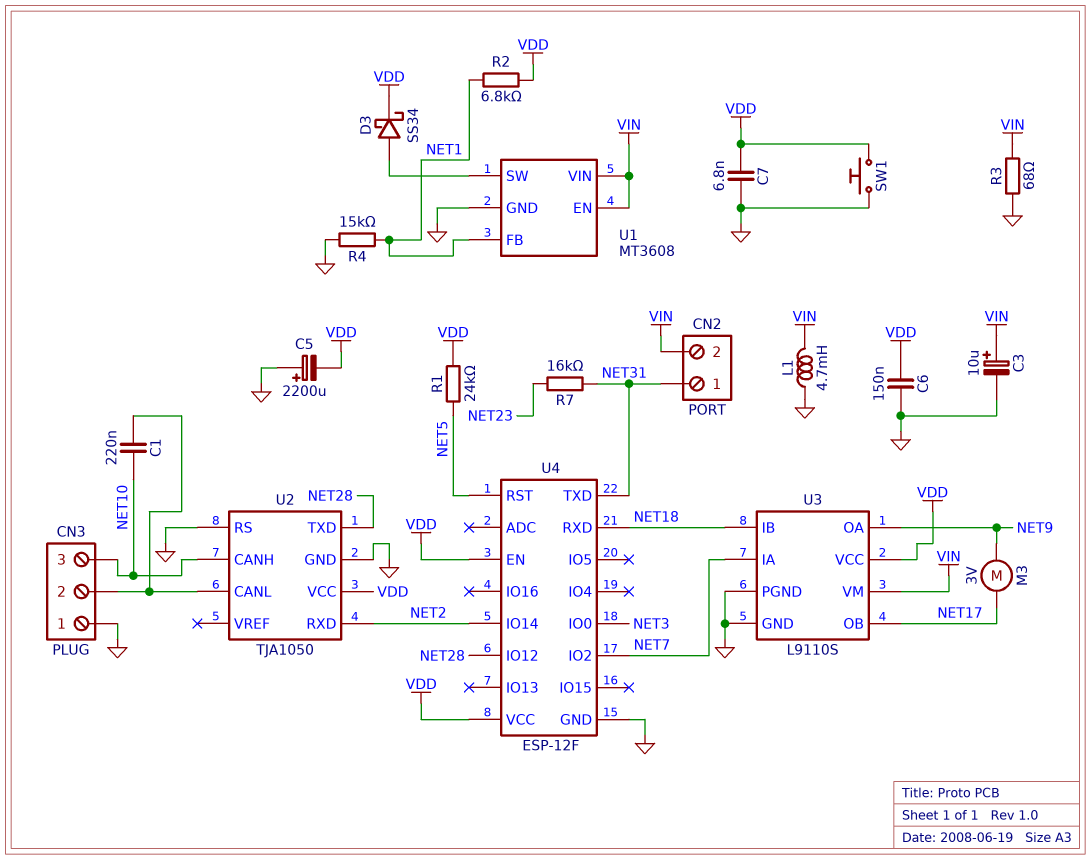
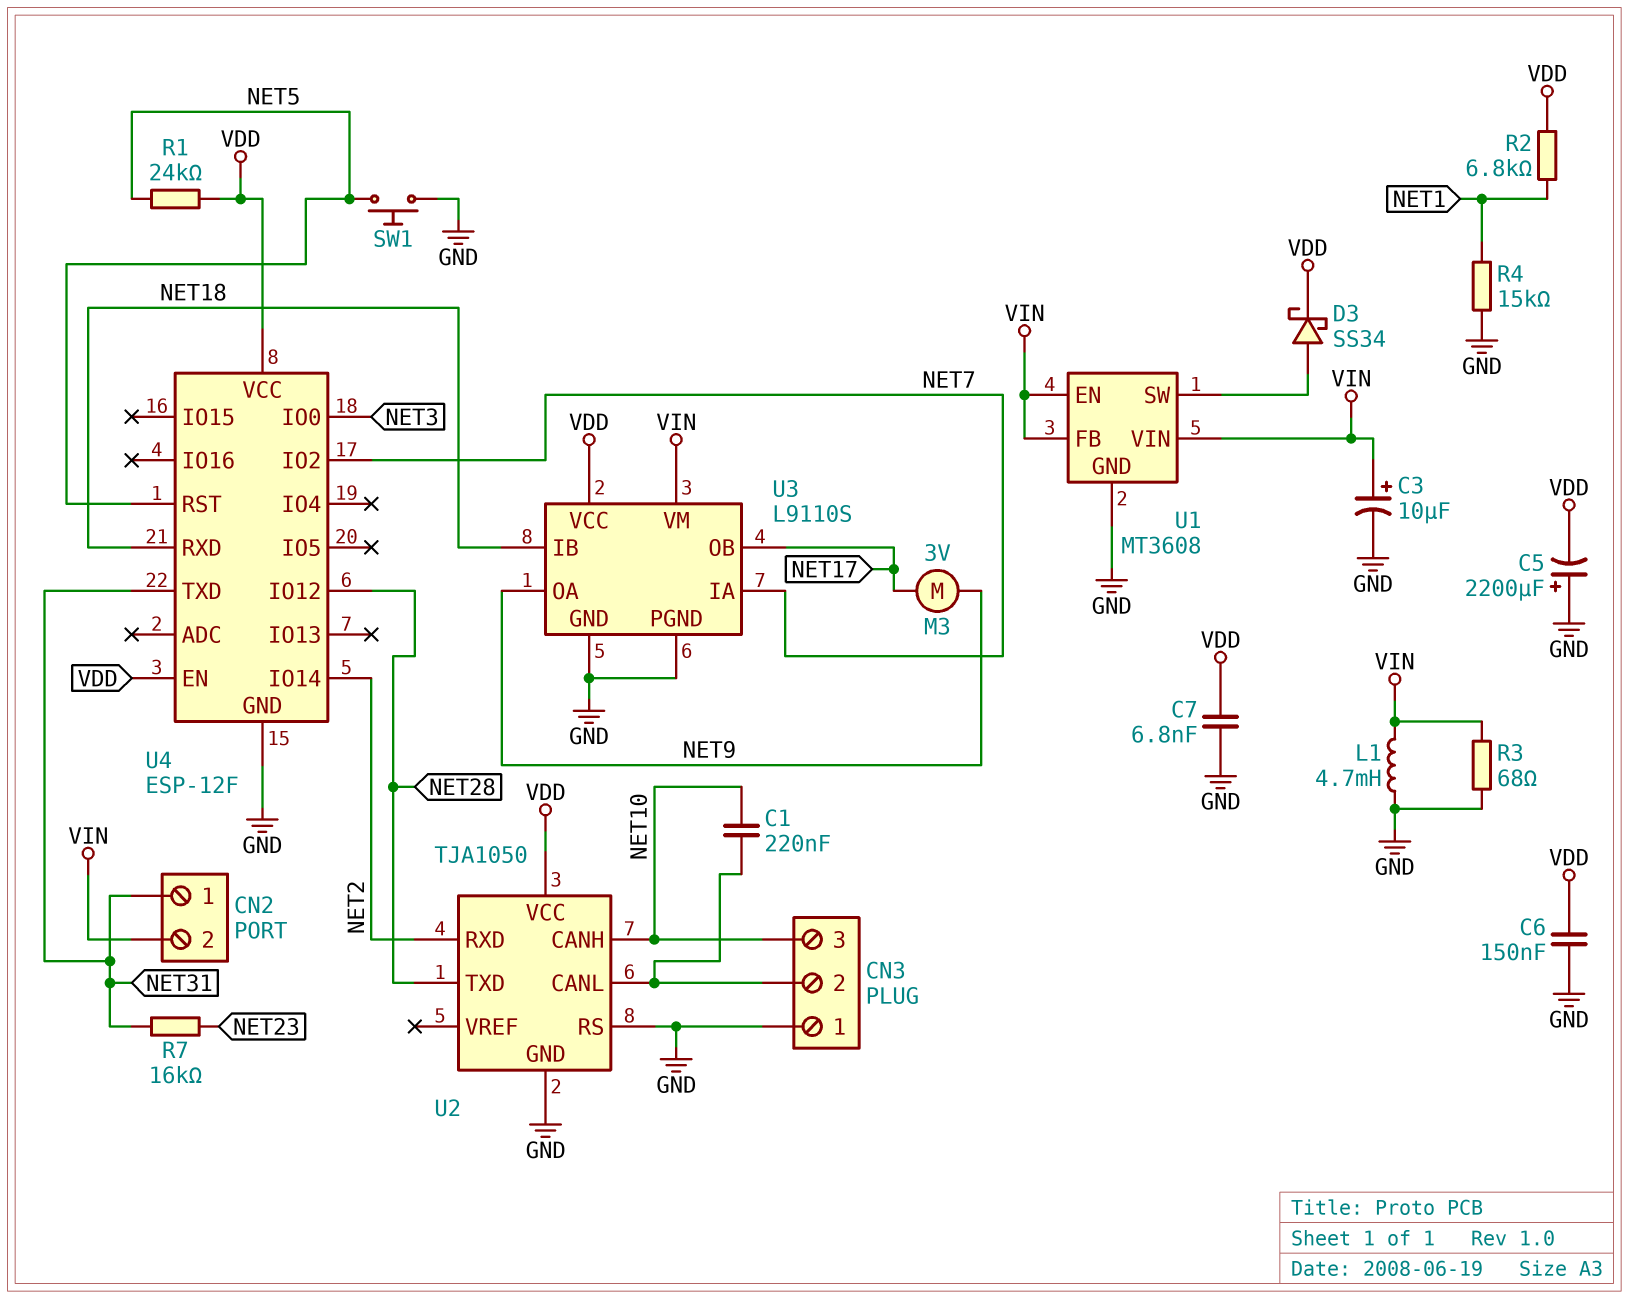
SW1: button (GND, VDD) -> button (GND, NET5)
U1 pin FB: NET1 -> VIN

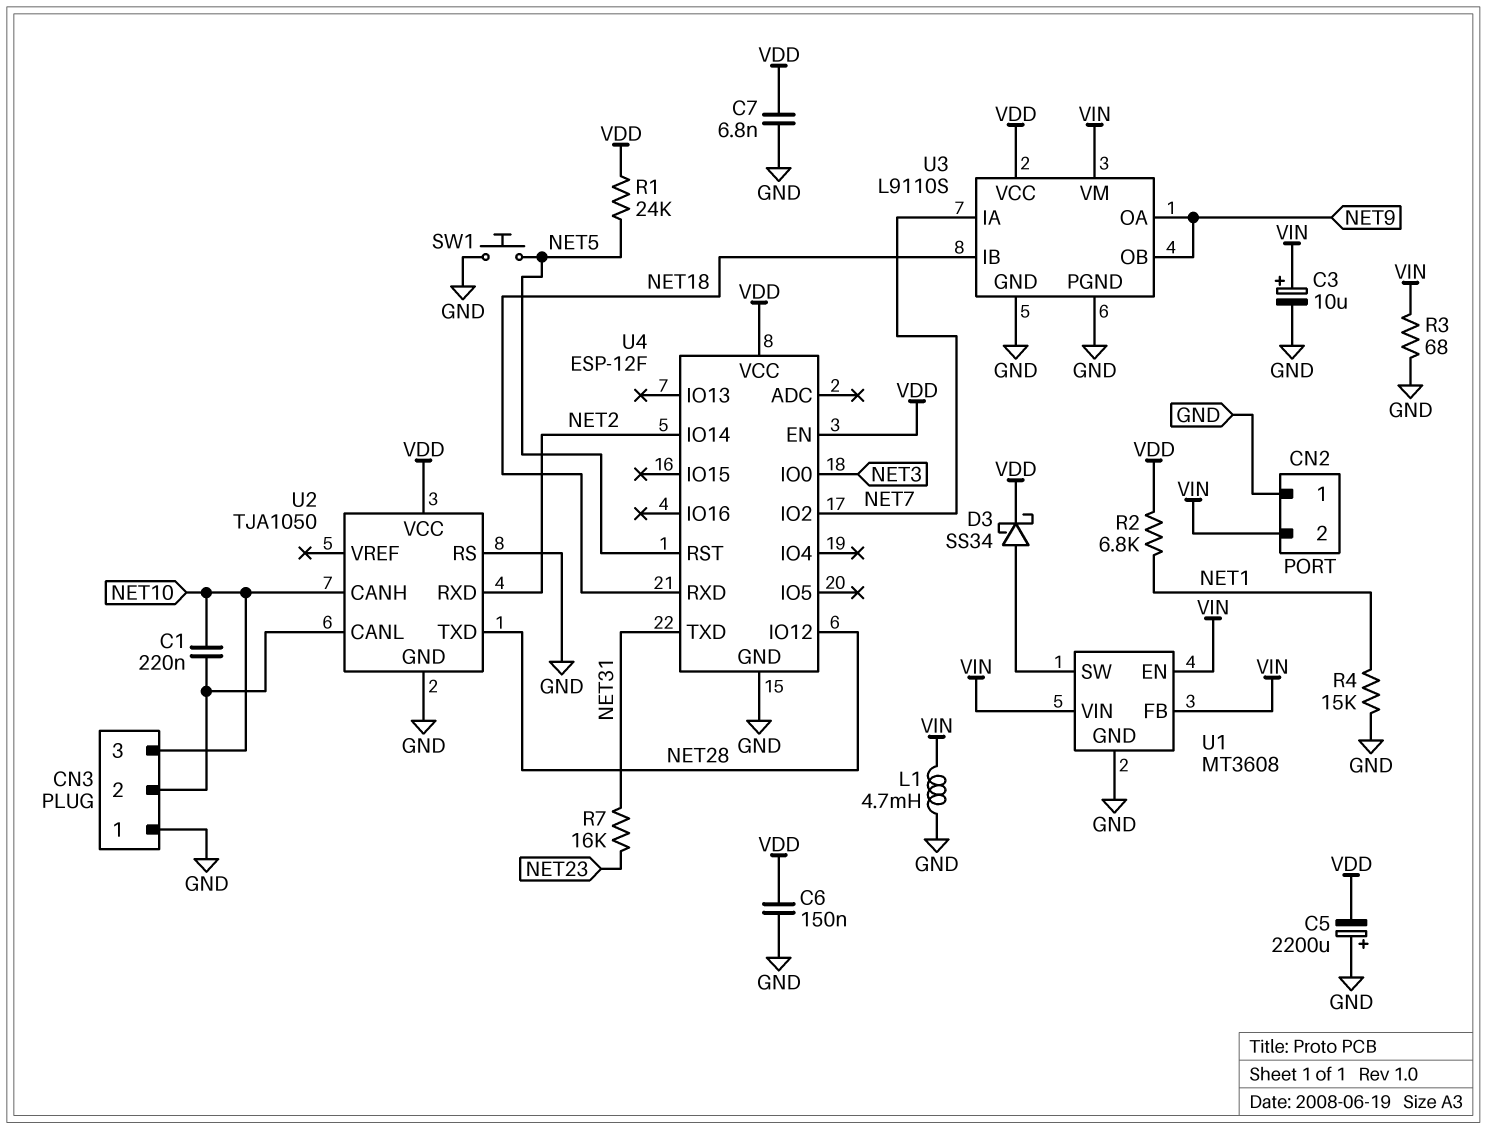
CN2 pin 1: NET31 -> GND
M3: motor 3V (NET9, NET17) -> none
U3 pin OB: NET17 -> NET9

